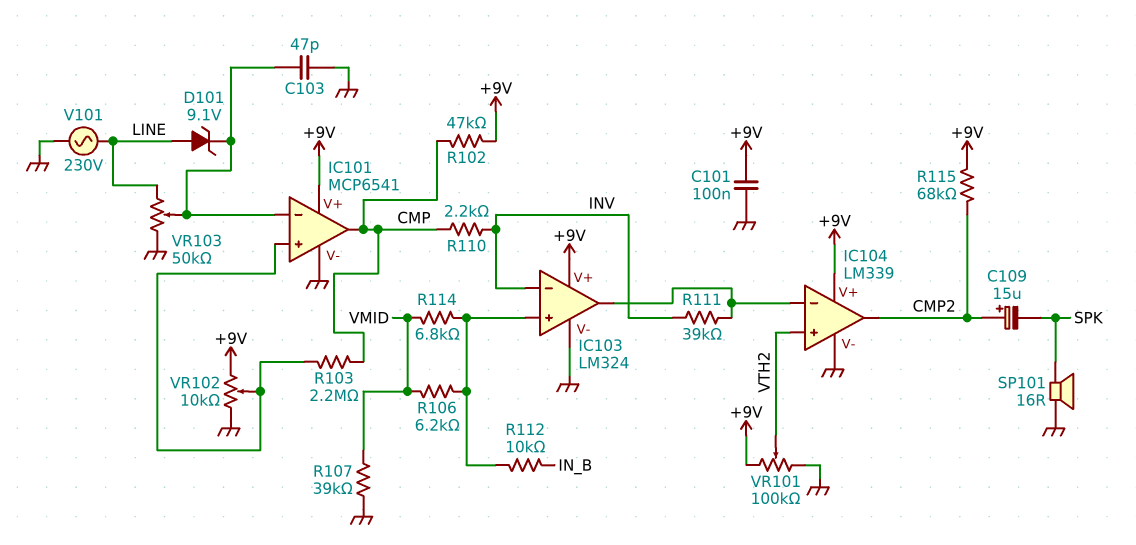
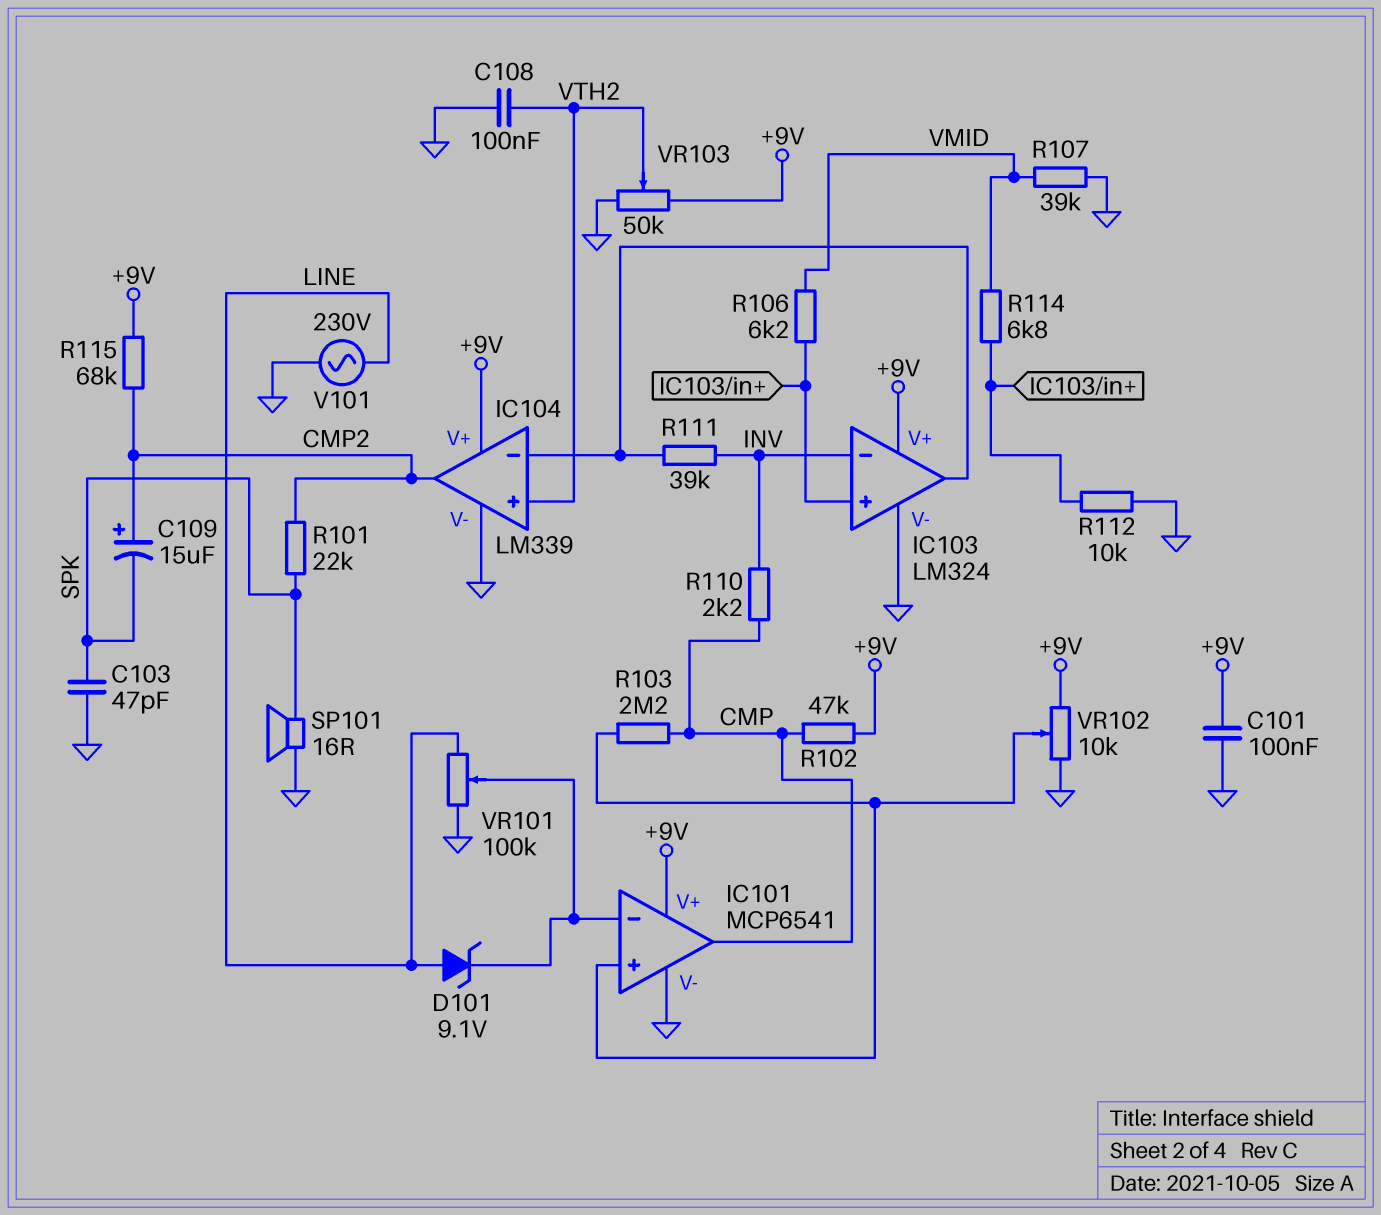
C103: 47pF (GND, IC101/in-) -> 47pF (GND, SPK)
C108: none -> 100nF (GND, VTH2)
R101: none -> 22k (CMP2, SPK)
R112: 10k (IC103/in+, IN_B) -> 10k (GND, IC103/in+)
VR101: 100k (+9V, GND, wiper VTH2) -> 100k (GND, LINE, wiper IC101/in-)
VR103: 50k (GND, LINE, wiper IC101/in-) -> 50k (+9V, GND, wiper VTH2)

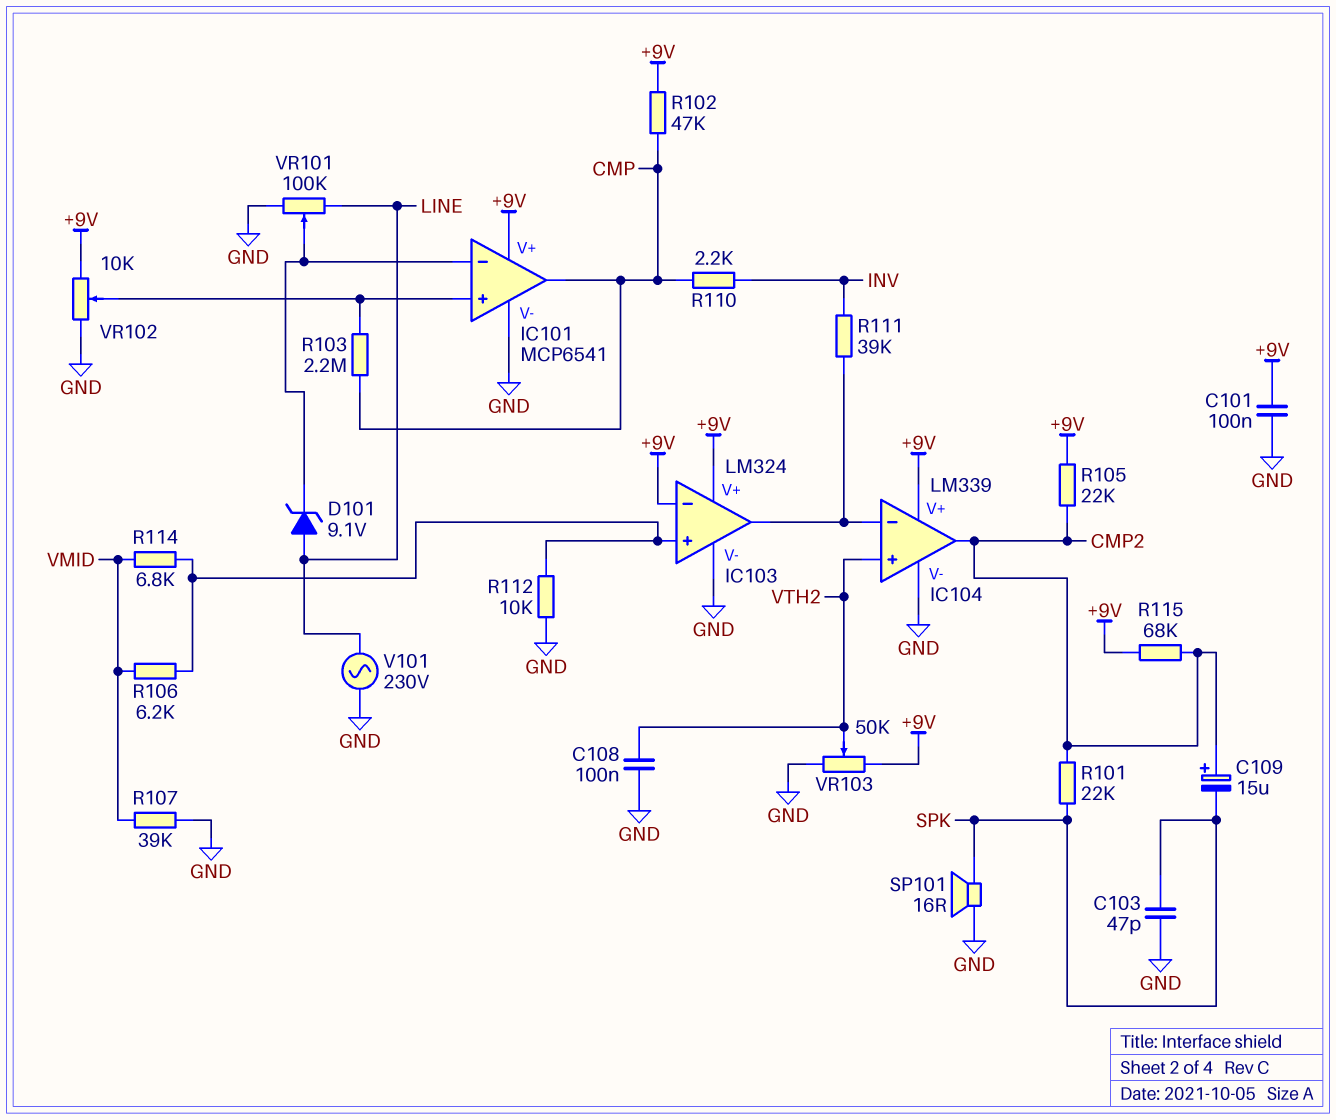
IC103 pin in-: INV -> +9V
R105: none -> 22k (+9V, CMP2)

